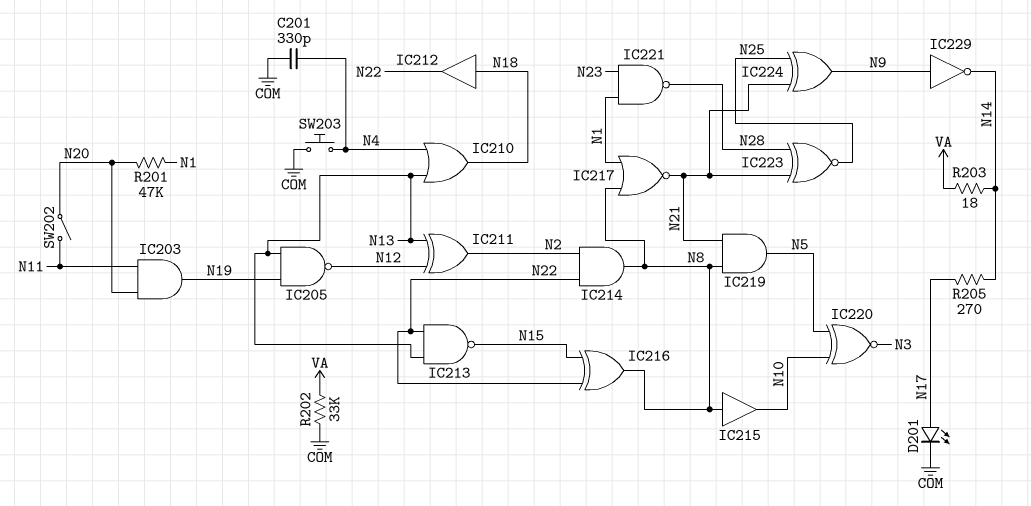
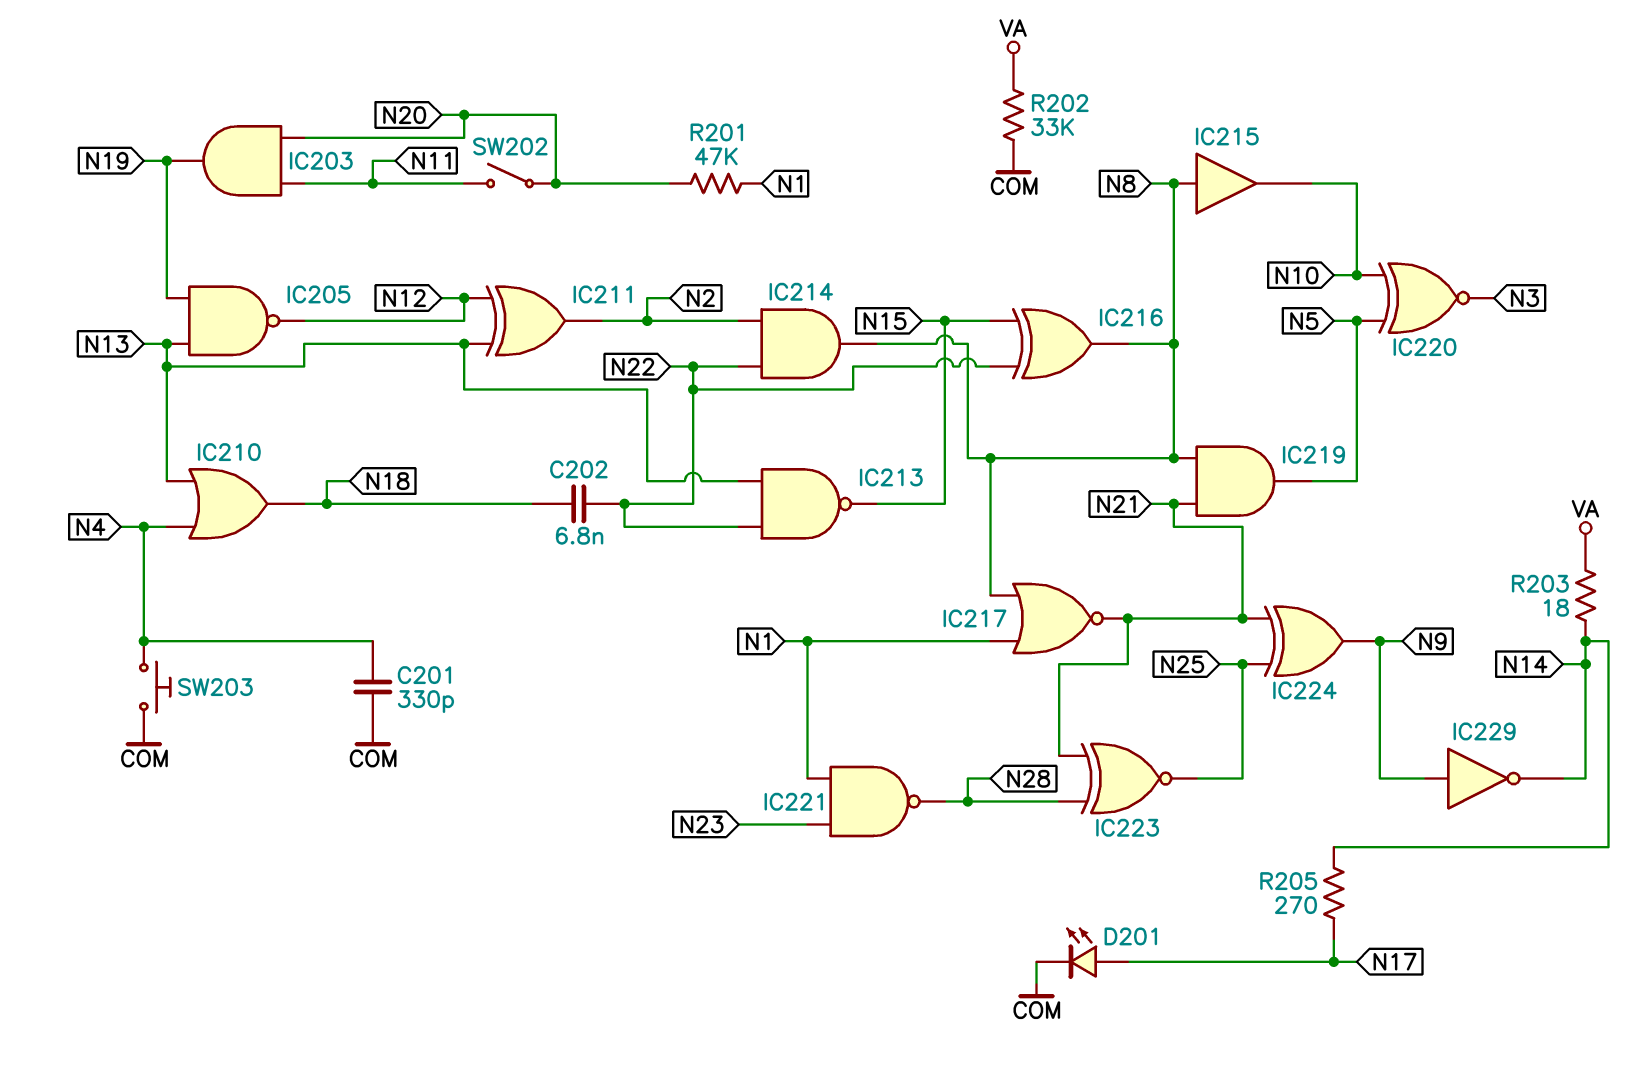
C202: none -> 6.8nF (N18, N22)
IC212: buffer (in N18, out N22) -> none

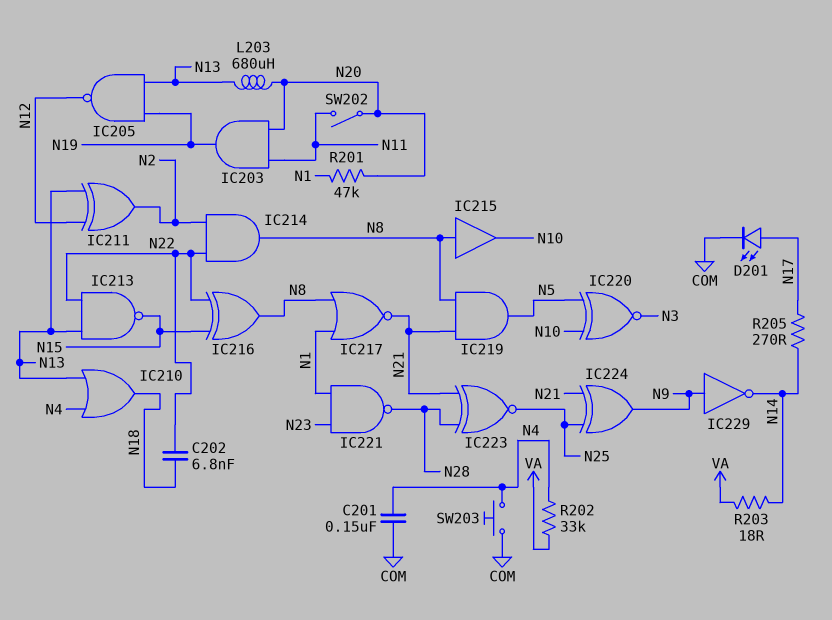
C201: 330pF (COM, N4) -> 150nF (COM, N4)
L203: none -> 680uH (N13, N20)
R202: 33k (COM, VA) -> 33k (N4, VA)

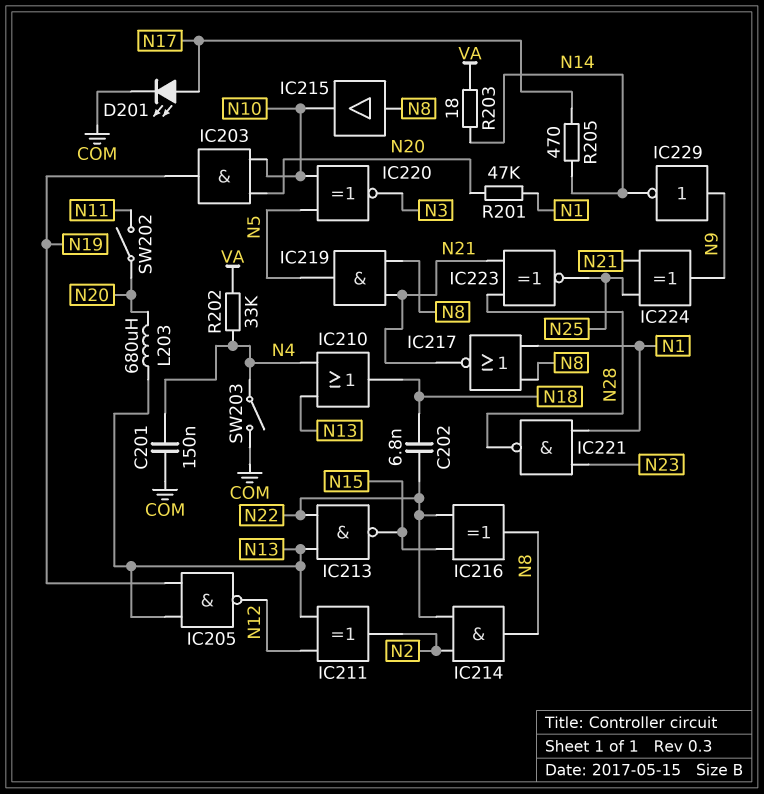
IC203: AND (in N11, in N20, out N19) -> AND (in N10, in N20, out N19)
R205: 270 (N14, N17) -> 470 (N14, N17)
SW203: button (COM, N4) -> switch (COM, N4)

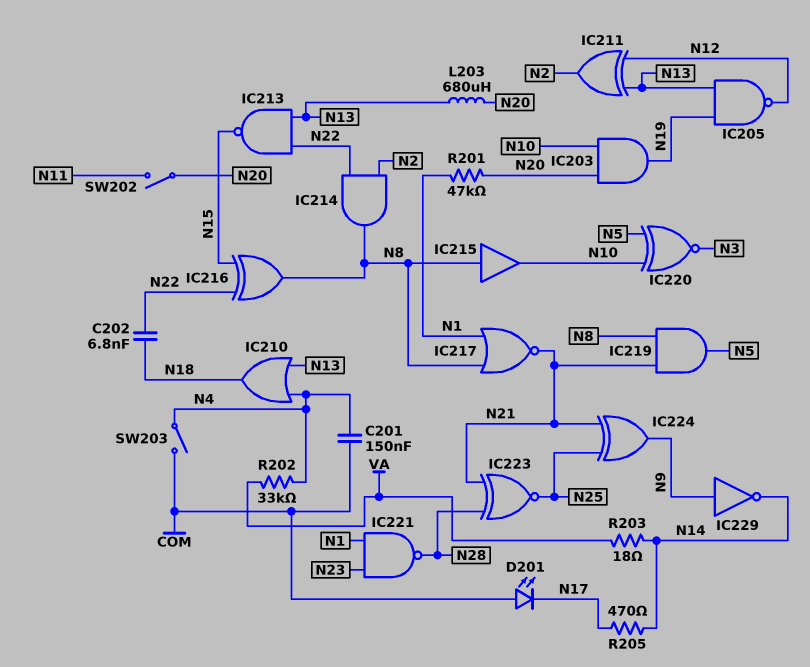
D201: LED (A N17, K COM) -> LED (A COM, K N17)

